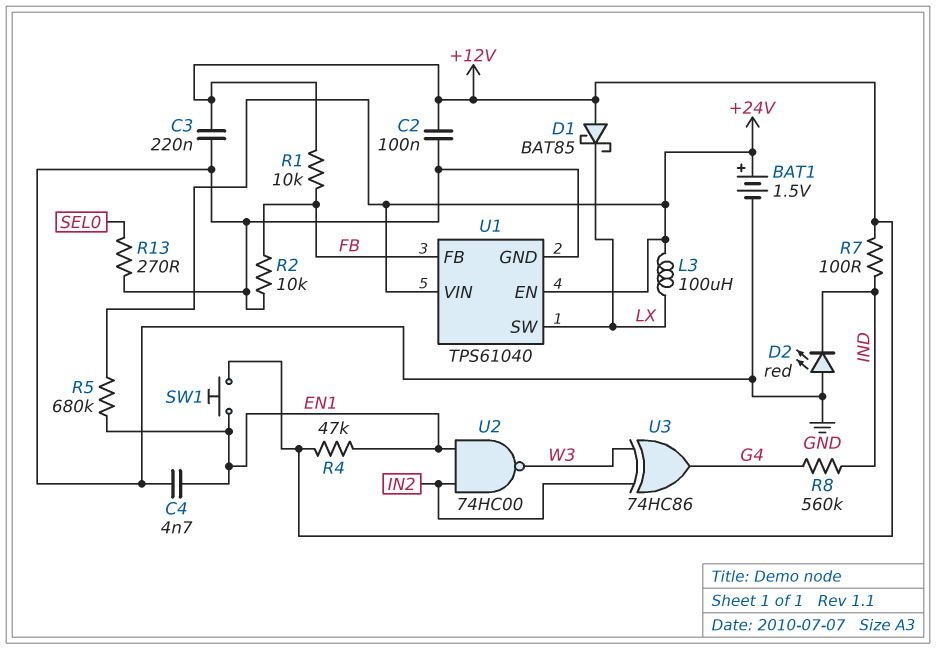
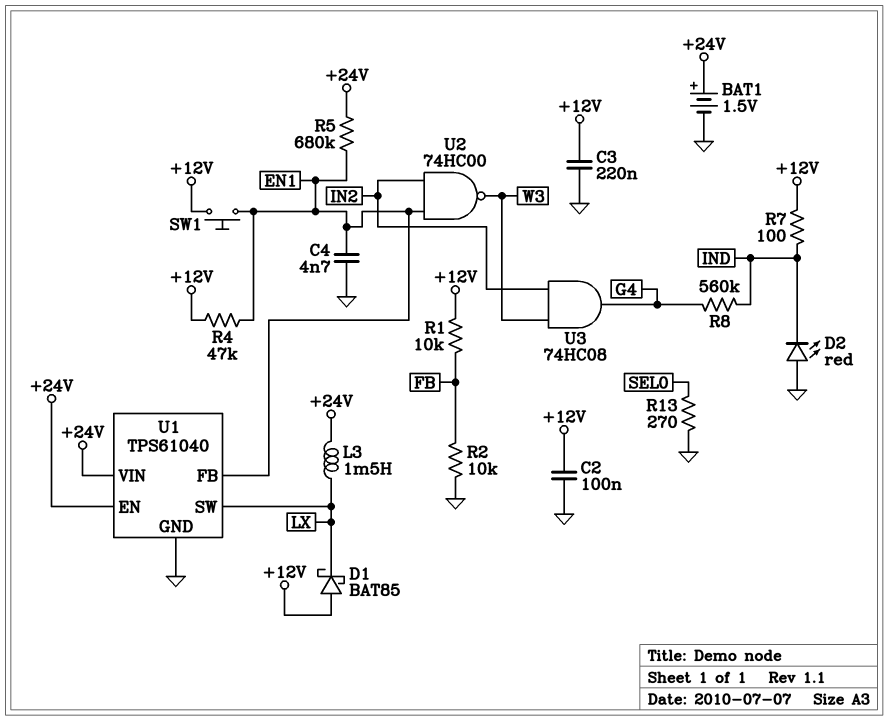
L3: 100uH (+24V, LX) -> 1.5mH (+24V, LX)
U1 pin FB: FB -> EN1
U3: XOR 74HC86 (in IN2, in W3, out G4) -> AND 74HC08 (in IN2, in W3, out G4)

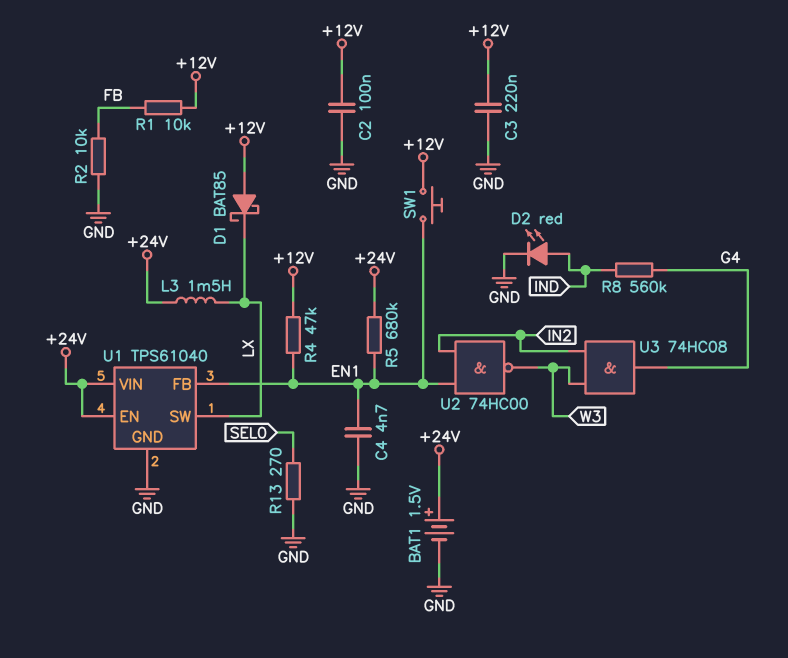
D2: LED red (A GND, K IND) -> LED red (A IND, K GND)
R7: 100 (+12V, IND) -> none

